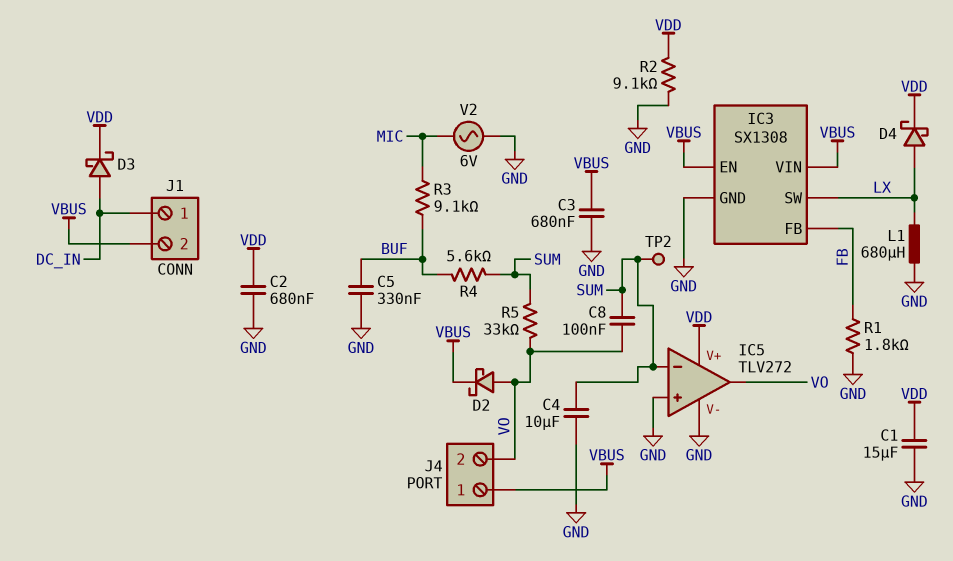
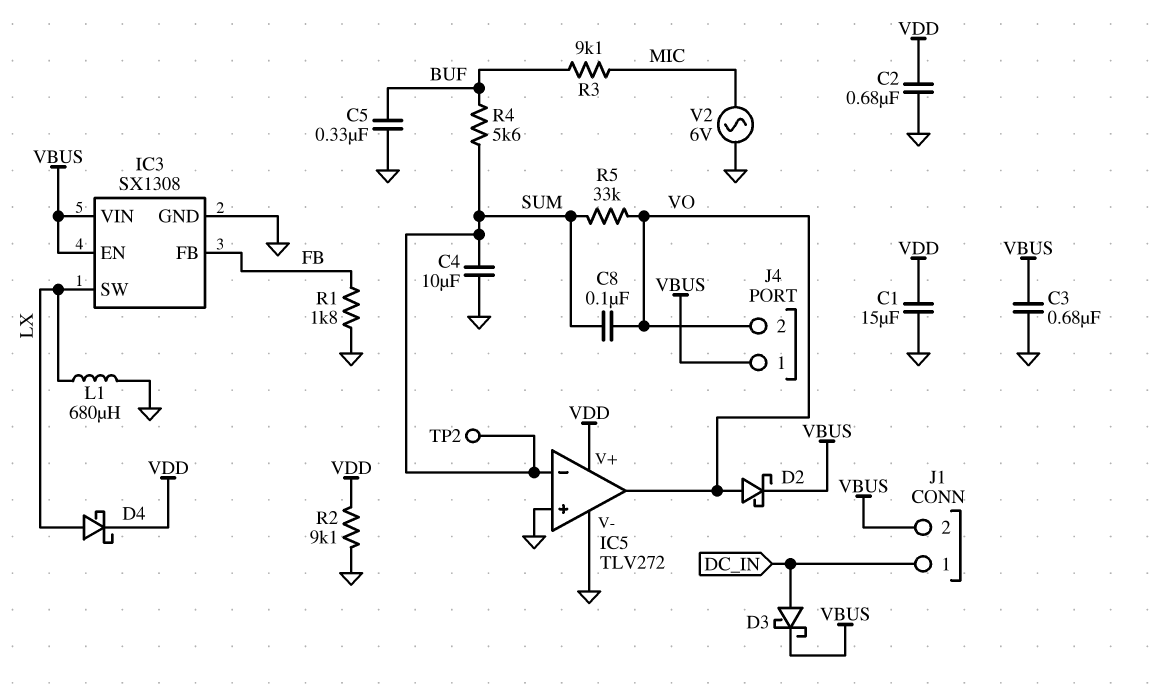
D3: schottky (A DC_IN, K VDD) -> schottky (A DC_IN, K VBUS)

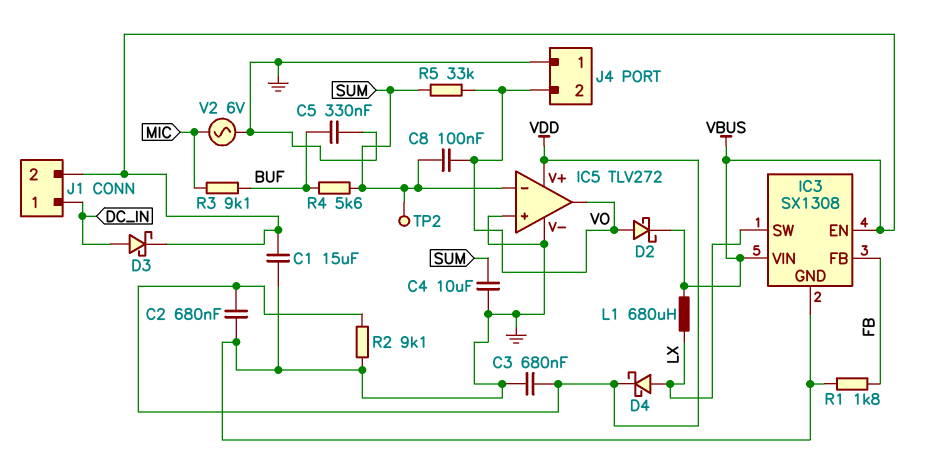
C1: 15uF (GND, VDD) -> 15uF (GND, VBUS)
C3: 680nF (GND, VBUS) -> 680nF (GND, VDD)
J4 pin 1: VBUS -> GND
L1: 680uH (GND, LX) -> 680uH (LX, VBUS)

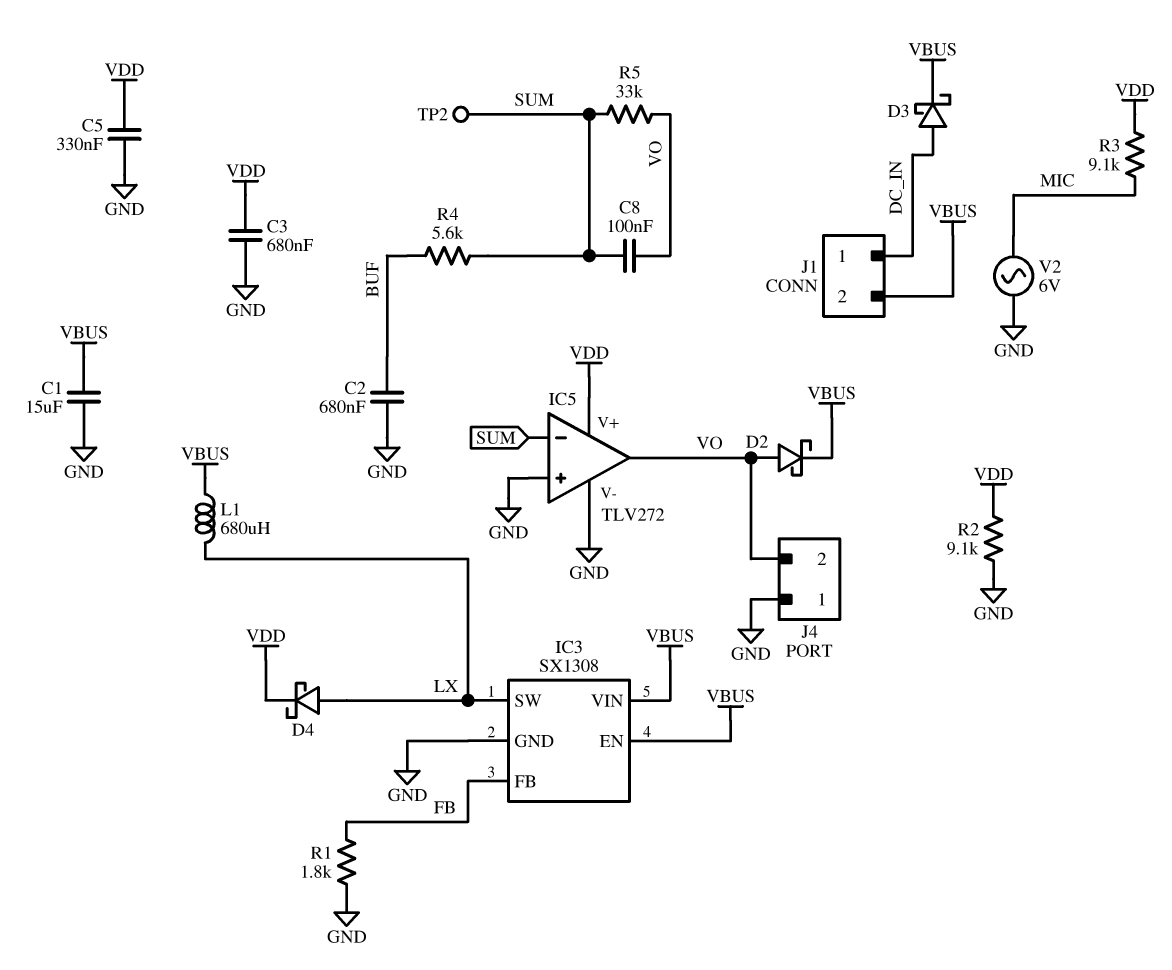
C2: 680nF (GND, VDD) -> 680nF (BUF, GND)
C4: 10uF (GND, SUM) -> none
C5: 330nF (BUF, GND) -> 330nF (GND, VDD)
R3: 9.1k (BUF, MIC) -> 9.1k (MIC, VDD)

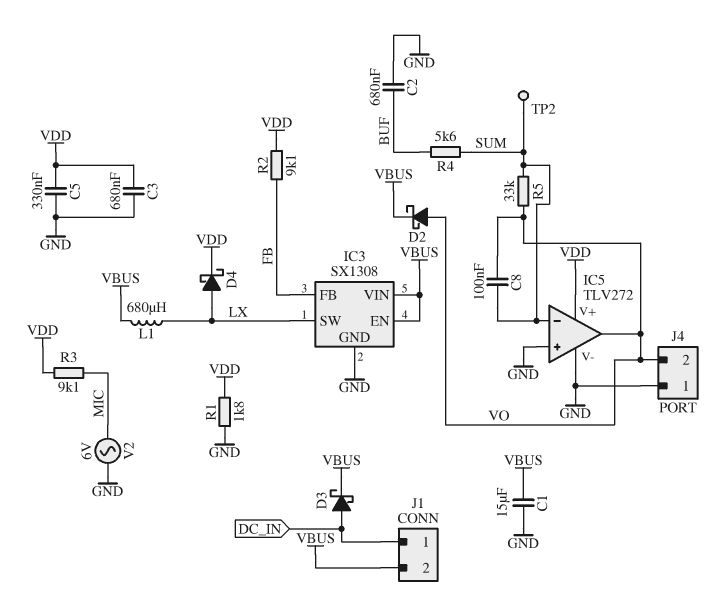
R1: 1.8k (FB, GND) -> 1.8k (GND, VDD)
R2: 9.1k (GND, VDD) -> 9.1k (FB, VDD)

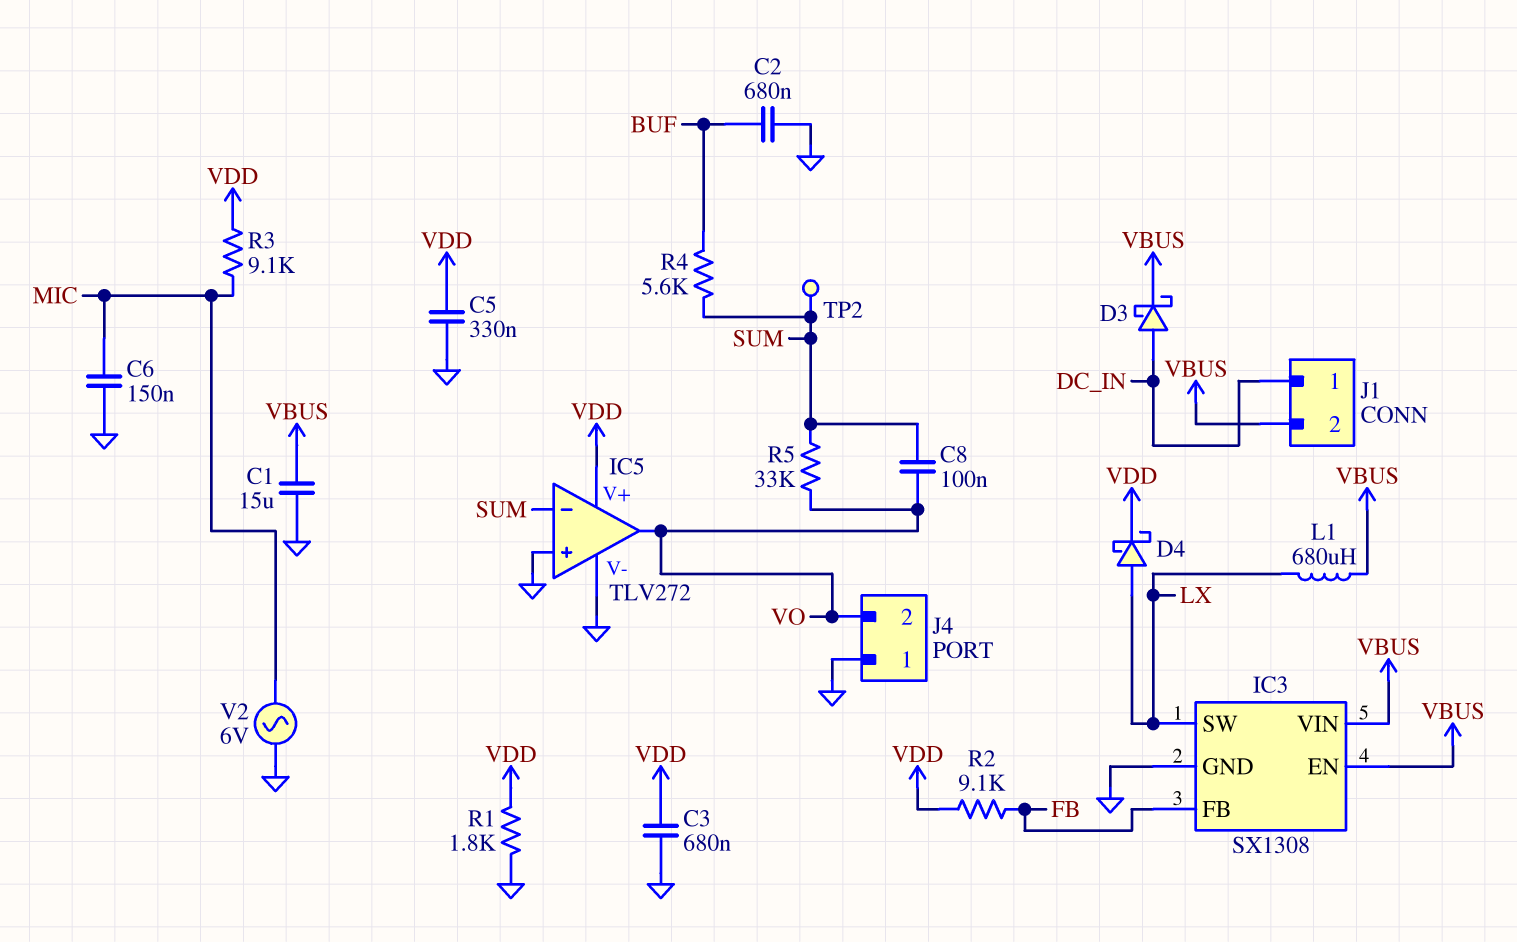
C6: none -> 150nF (GND, MIC)
D2: schottky (A VO, K VBUS) -> none

